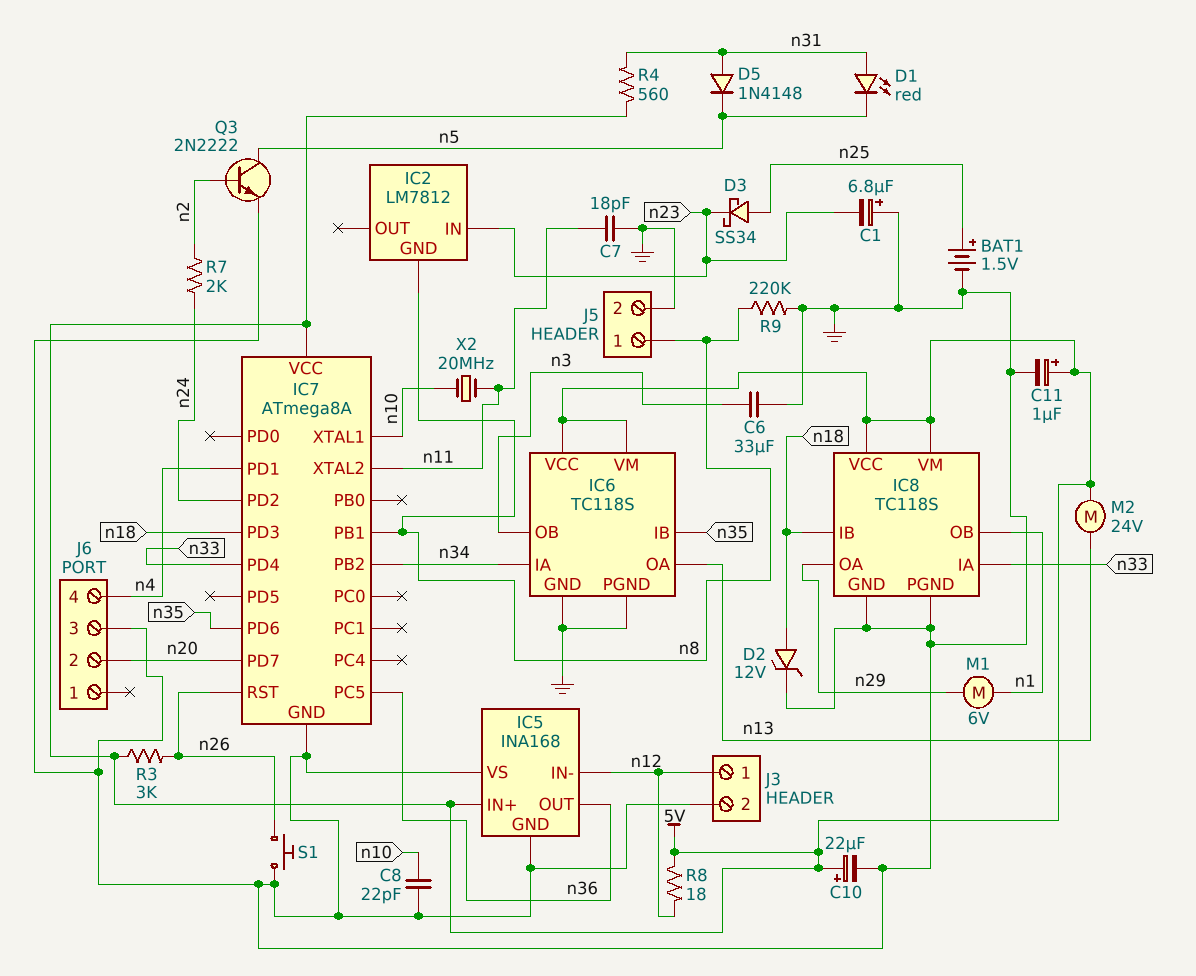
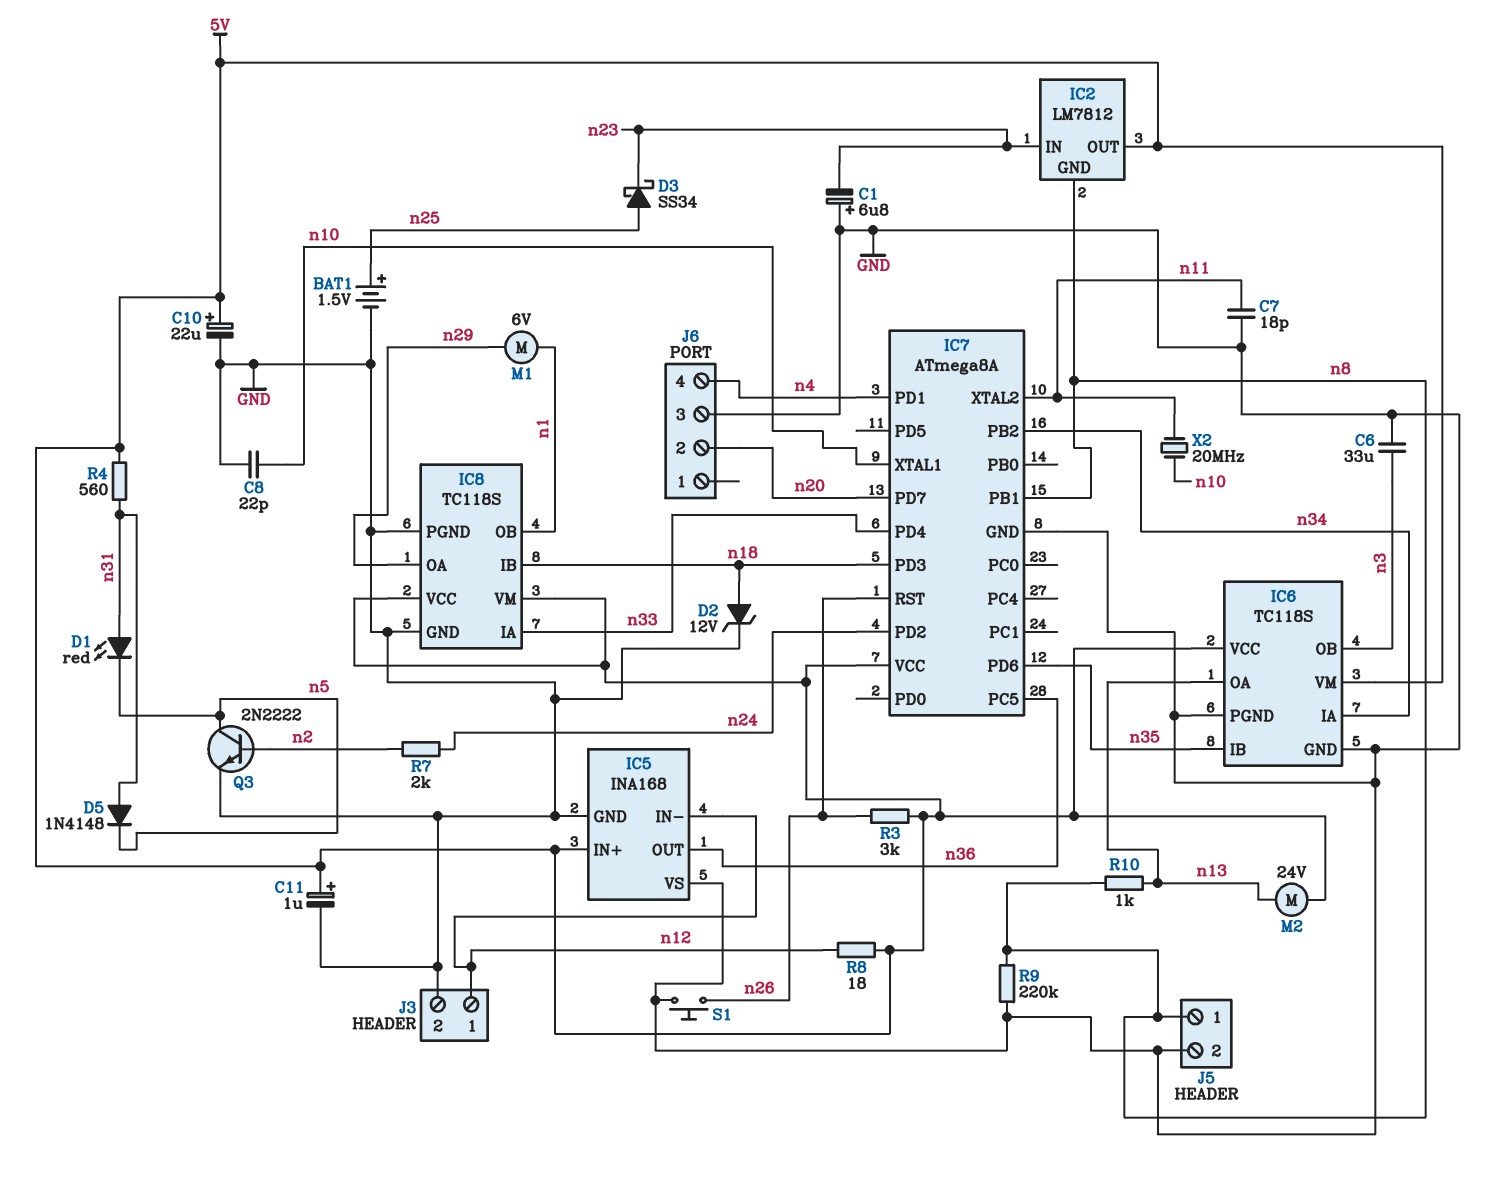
IC2 pin OUT: none -> 5V
R10: none -> 1k (n8, n13)

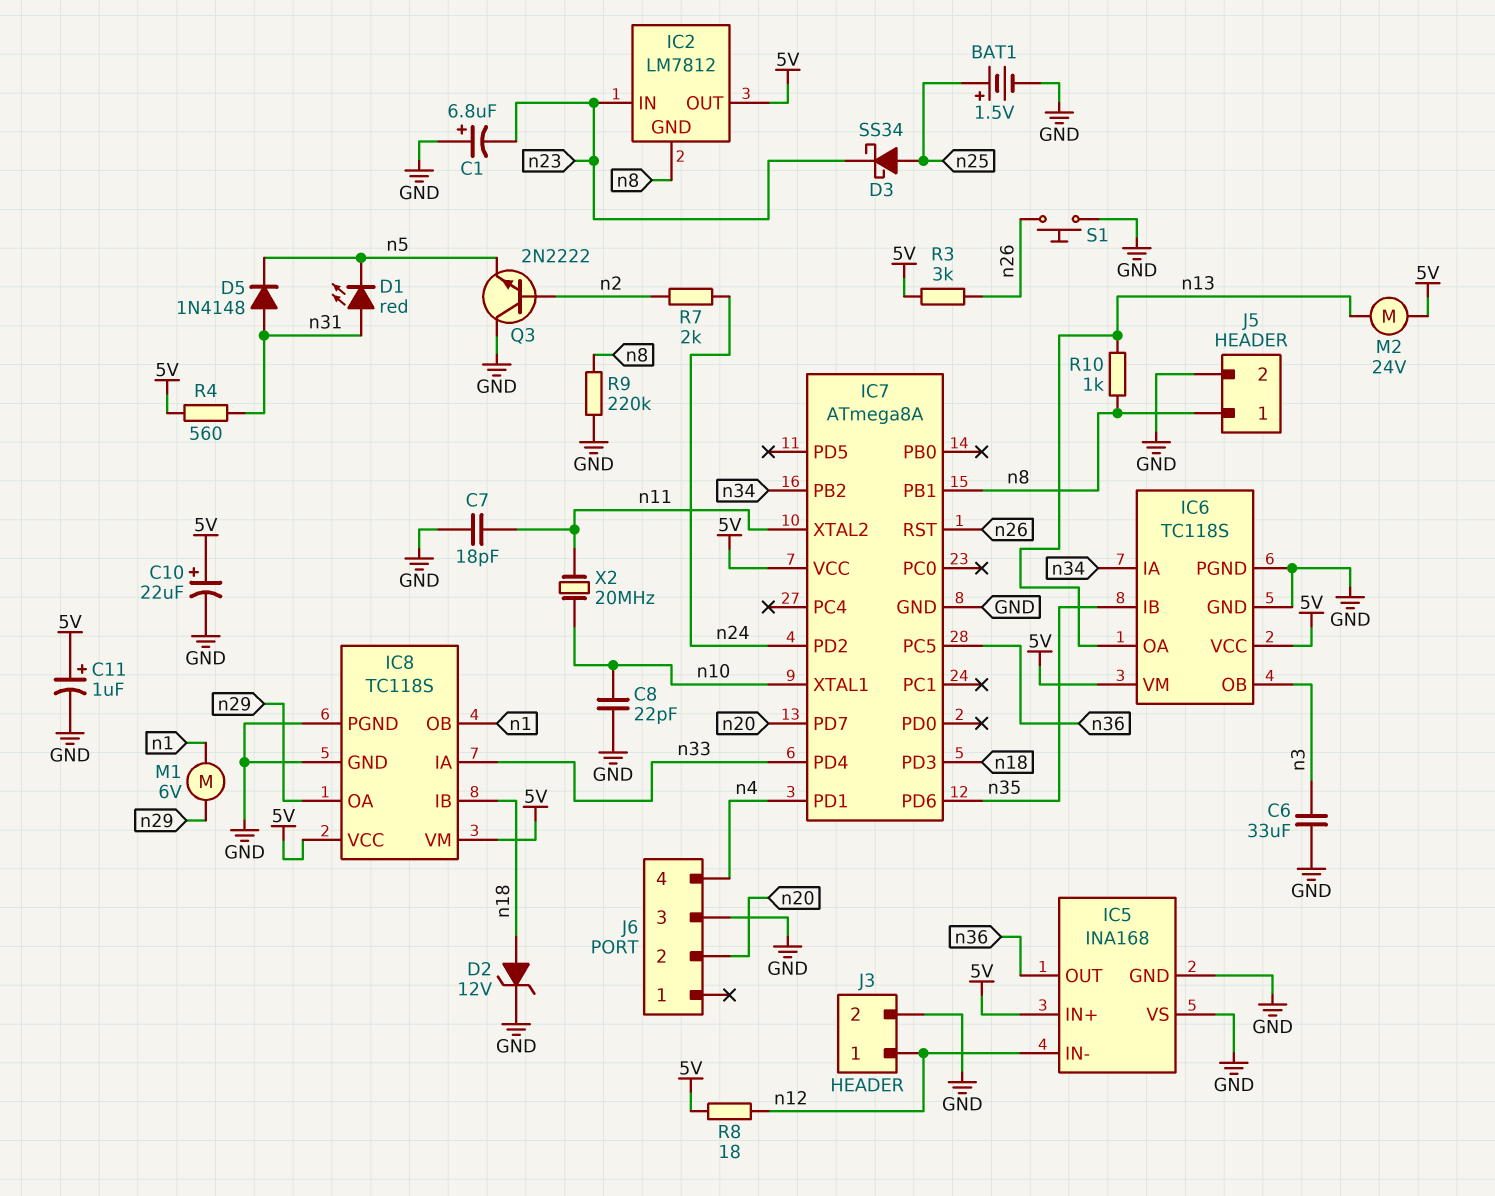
Q3: NPN 2N2222 (B n2, C n5, E GND) -> NPN 2N2222 (B n2, C GND, E n5)

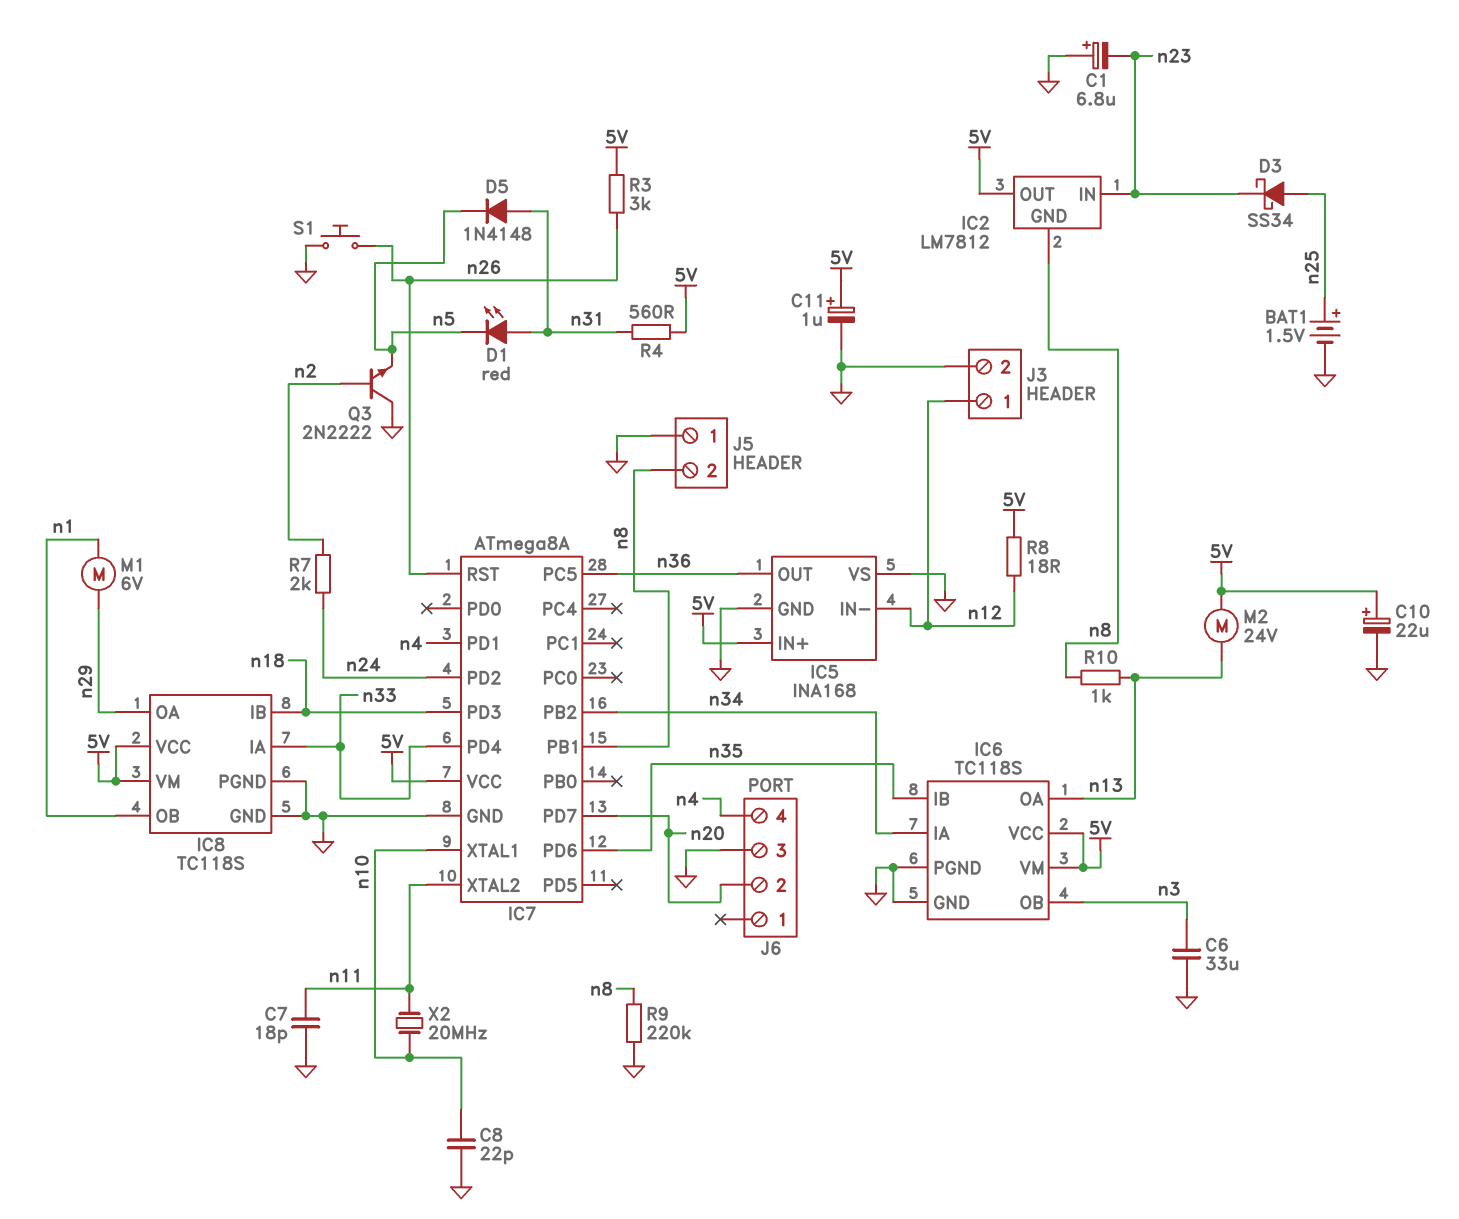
D2: zener 12V (A n18, K GND) -> none
J5 pin 1: n8 -> GND
J5 pin 2: GND -> n8

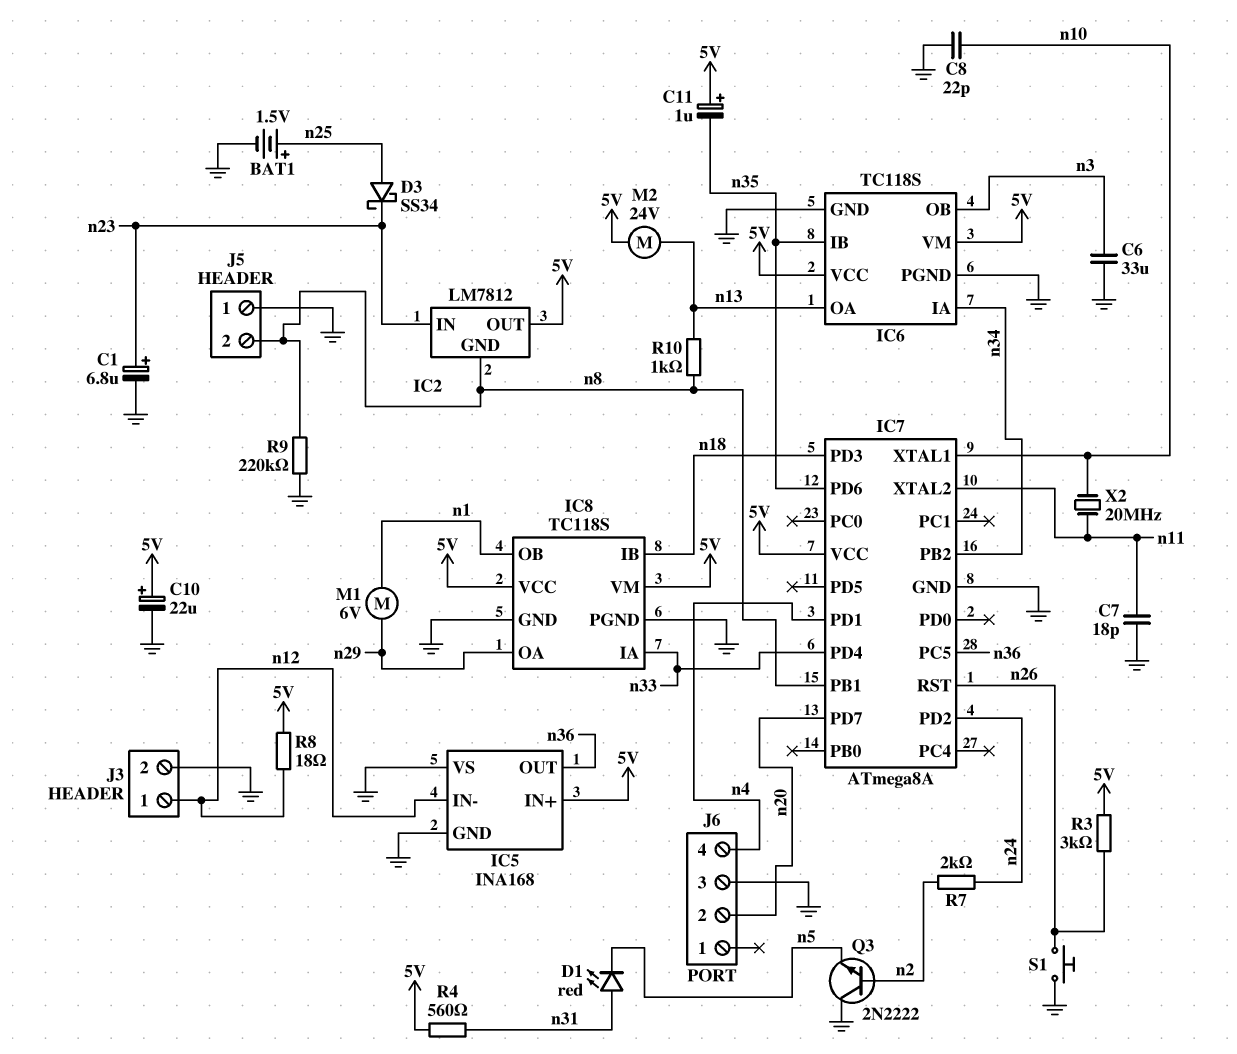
C1: 6.8uF (plus GND, minus n23) -> 6.8uF (plus n23, minus GND)
C11: 1uF (plus 5V, minus GND) -> 1uF (plus 5V, minus n35)
D5: diode 1N4148 (A n31, K n5) -> none

